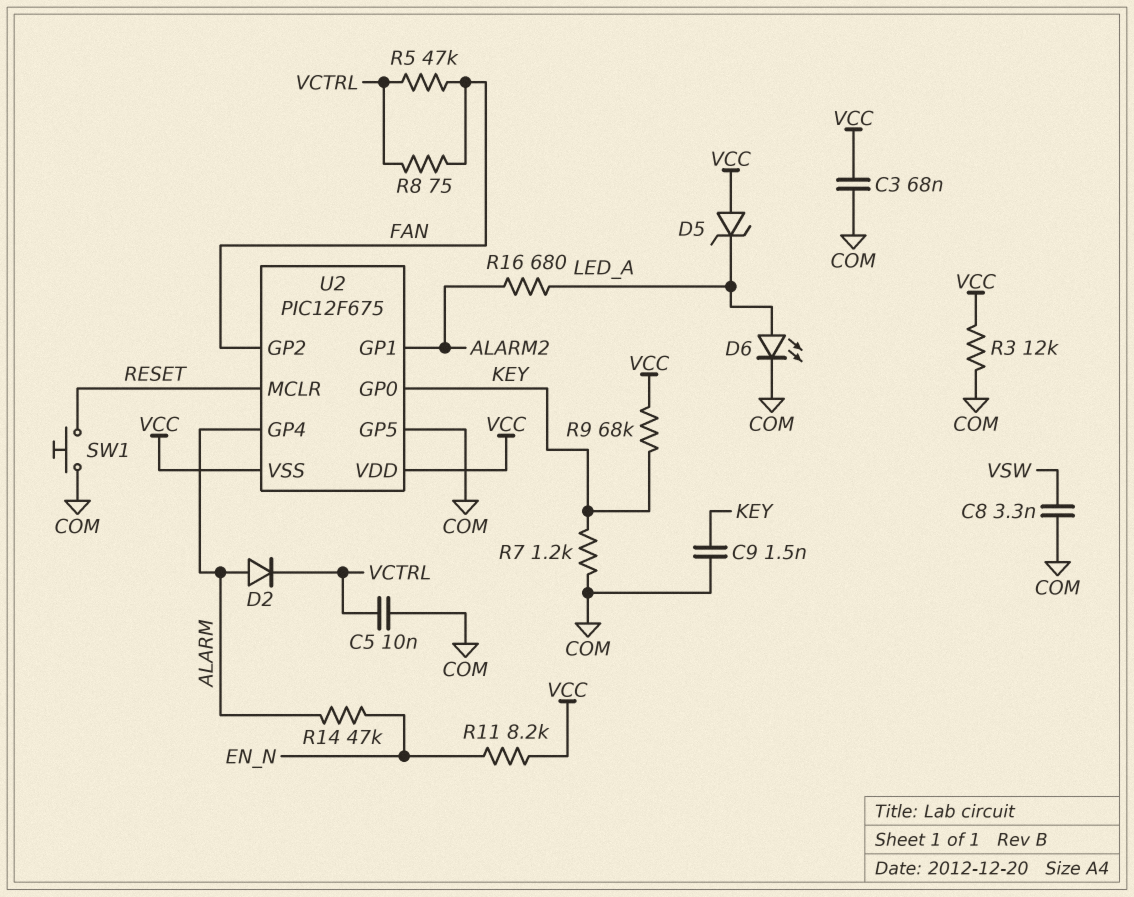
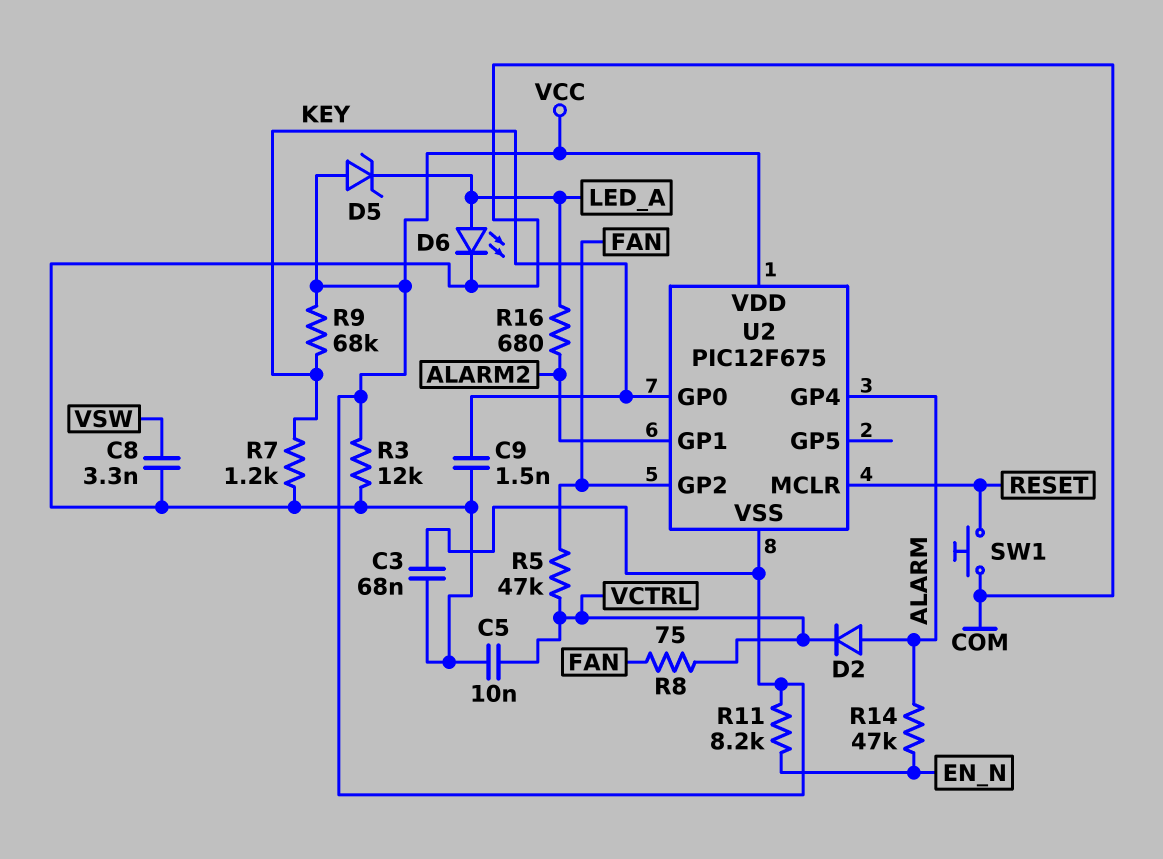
U2 pin GP5: COM -> none

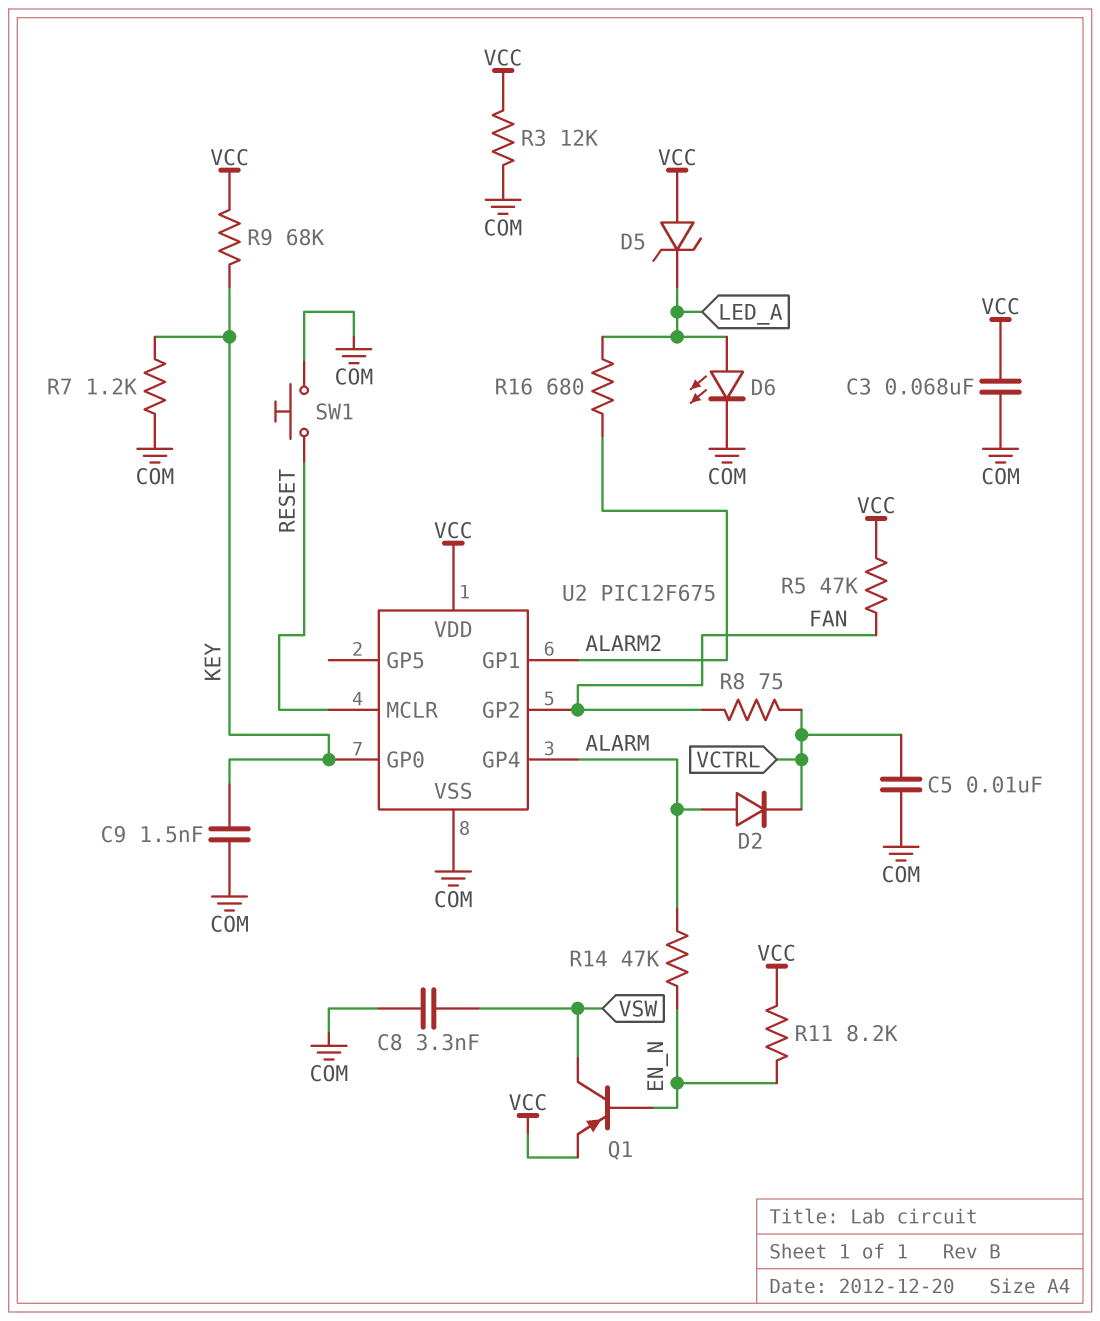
Q1: none -> PNP (B EN_N, C VSW, E VCC)
R5: 47k (FAN, VCTRL) -> 47k (FAN, VCC)
U2 pin VSS: VCC -> COM

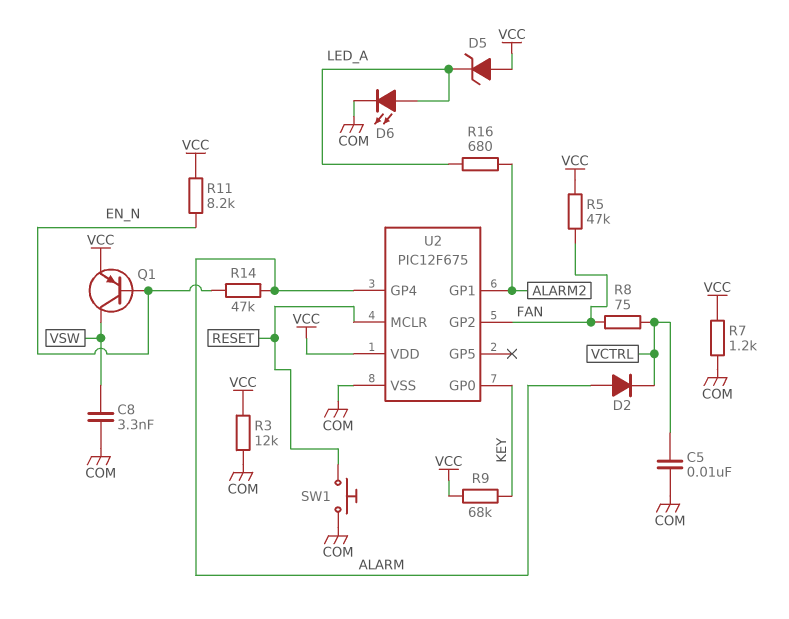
C3: 68nF (COM, VCC) -> none
C9: 1.5nF (COM, KEY) -> none
R7: 1.2k (COM, KEY) -> 1.2k (COM, VCC)

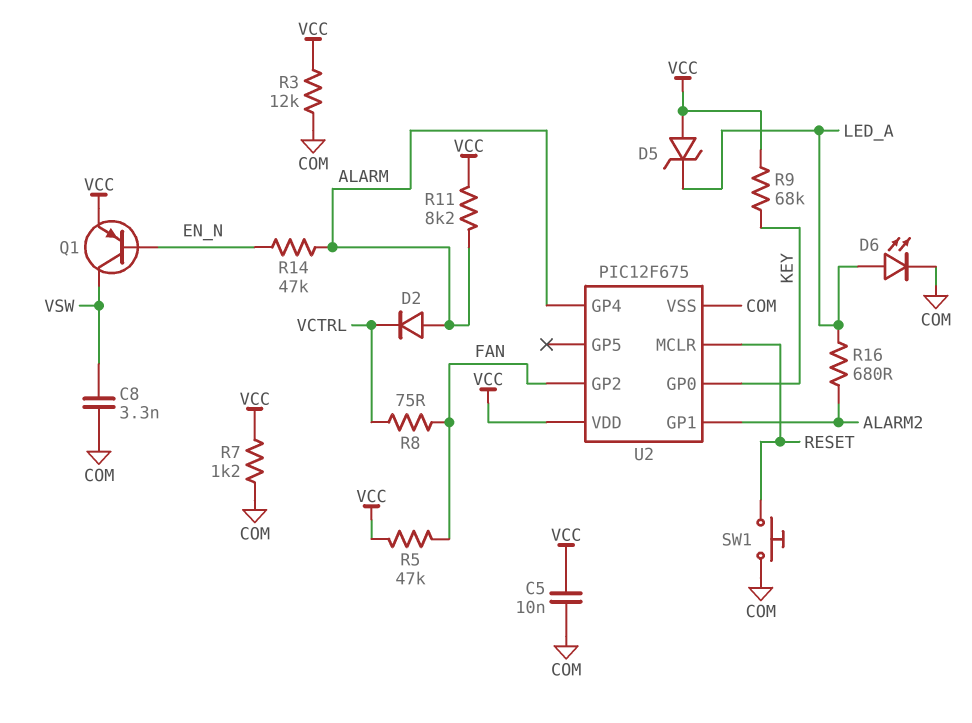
C5: 10nF (COM, VCTRL) -> 10nF (COM, VCC)
R11: 8.2k (EN_N, VCC) -> 8.2k (ALARM, VCC)

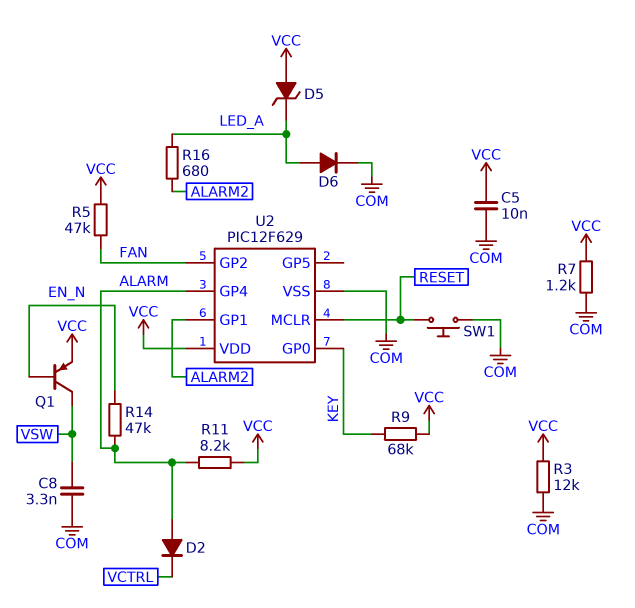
D6: LED (A LED_A, K COM) -> diode (A LED_A, K COM)
R8: 75 (FAN, VCTRL) -> none
U2: PIC12F675 -> PIC12F629

